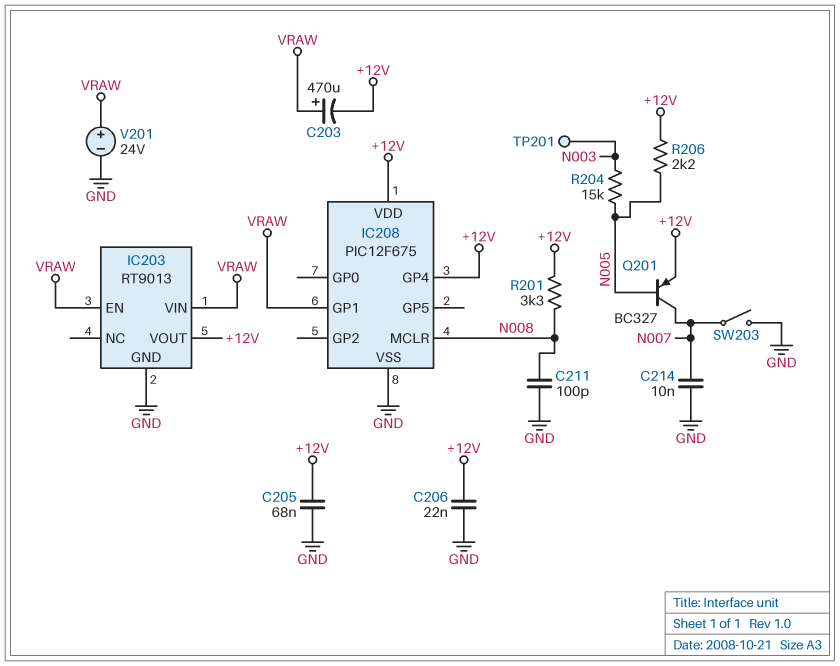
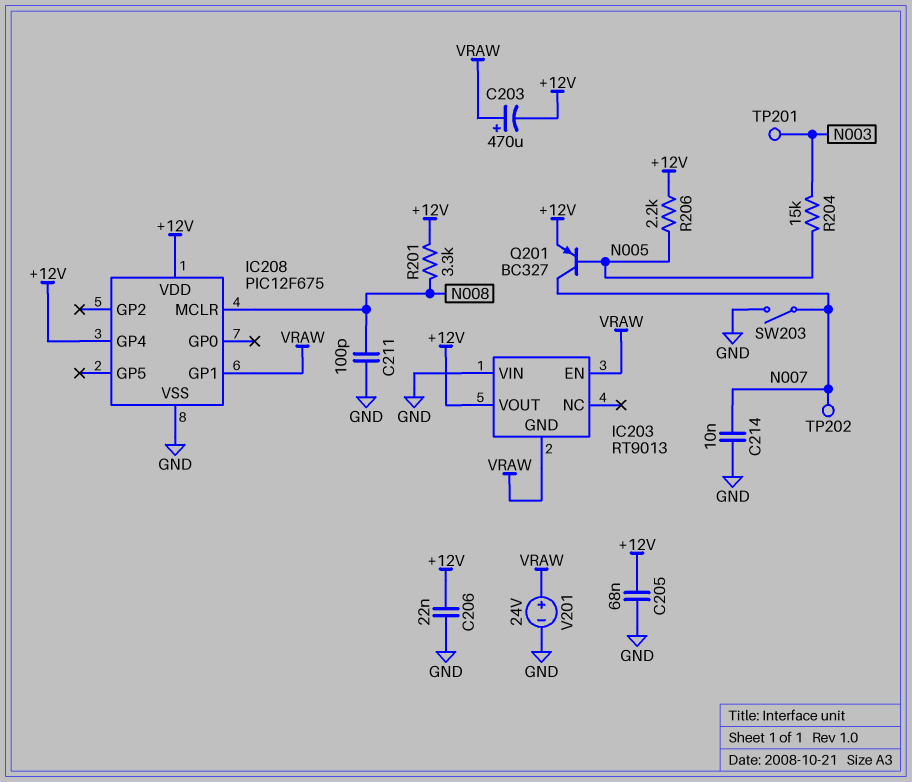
IC203 pin GND: GND -> VRAW
IC203 pin VIN: VRAW -> GND
TP202: none -> test point (N007)

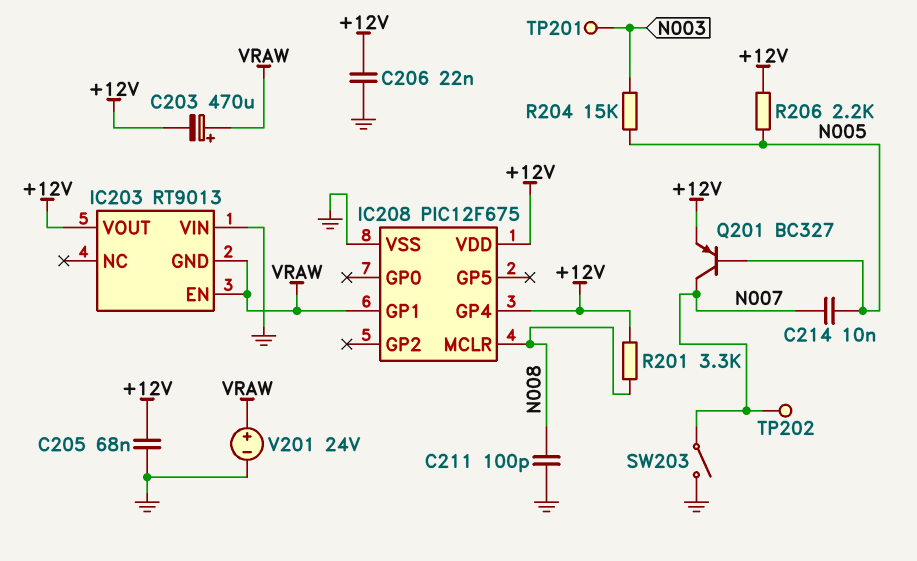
C214: 10nF (GND, N007) -> 10nF (N005, N007)

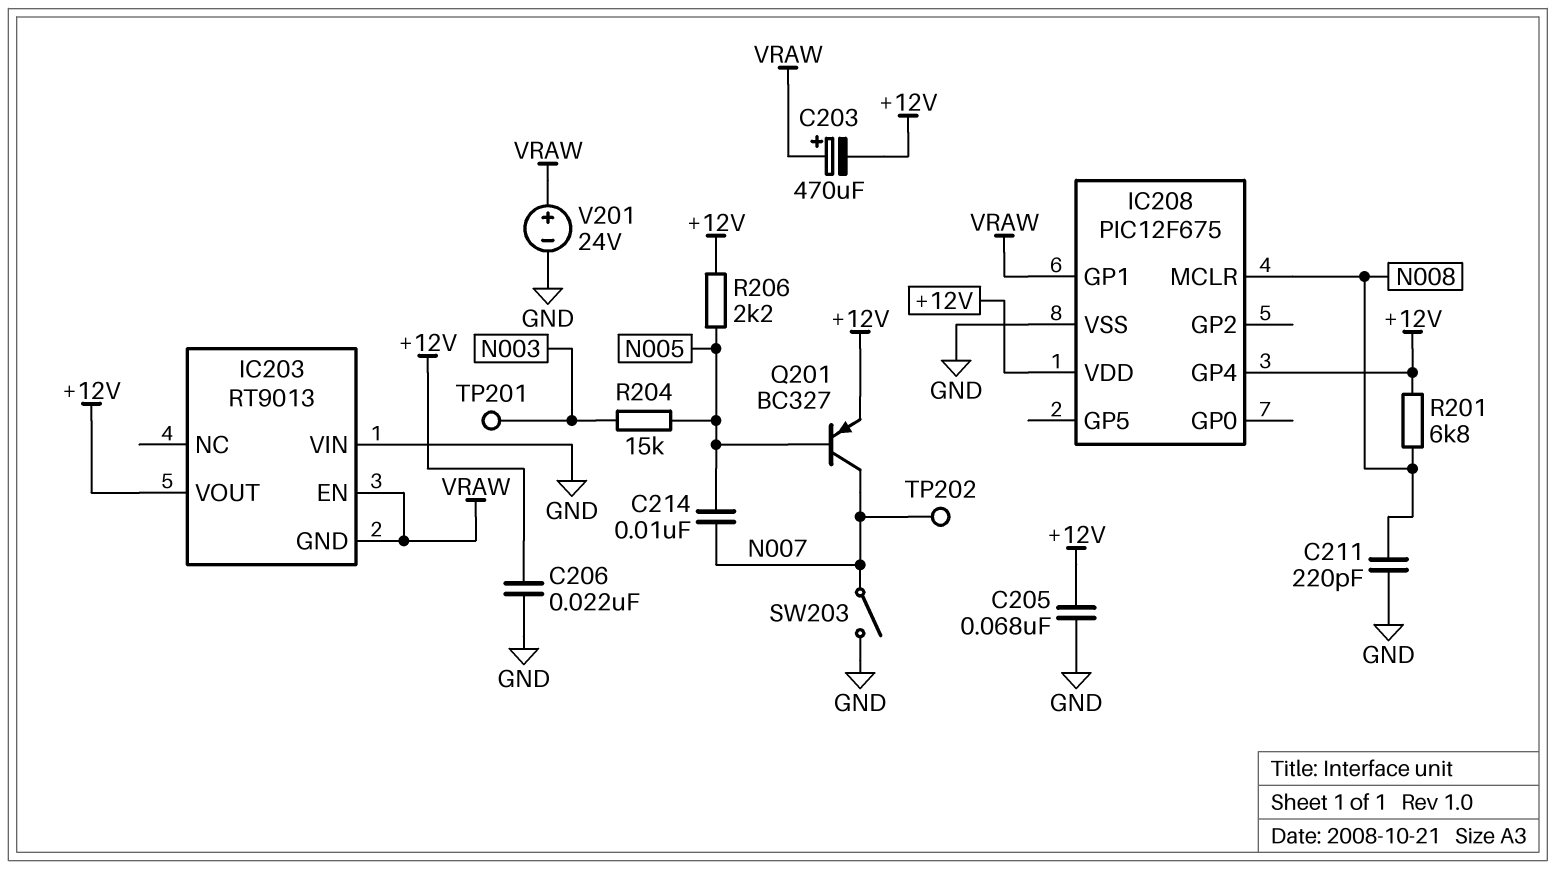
C211: 100pF (GND, N008) -> 220pF (GND, N008)
R201: 3.3k (+12V, N008) -> 6.8k (+12V, N008)

